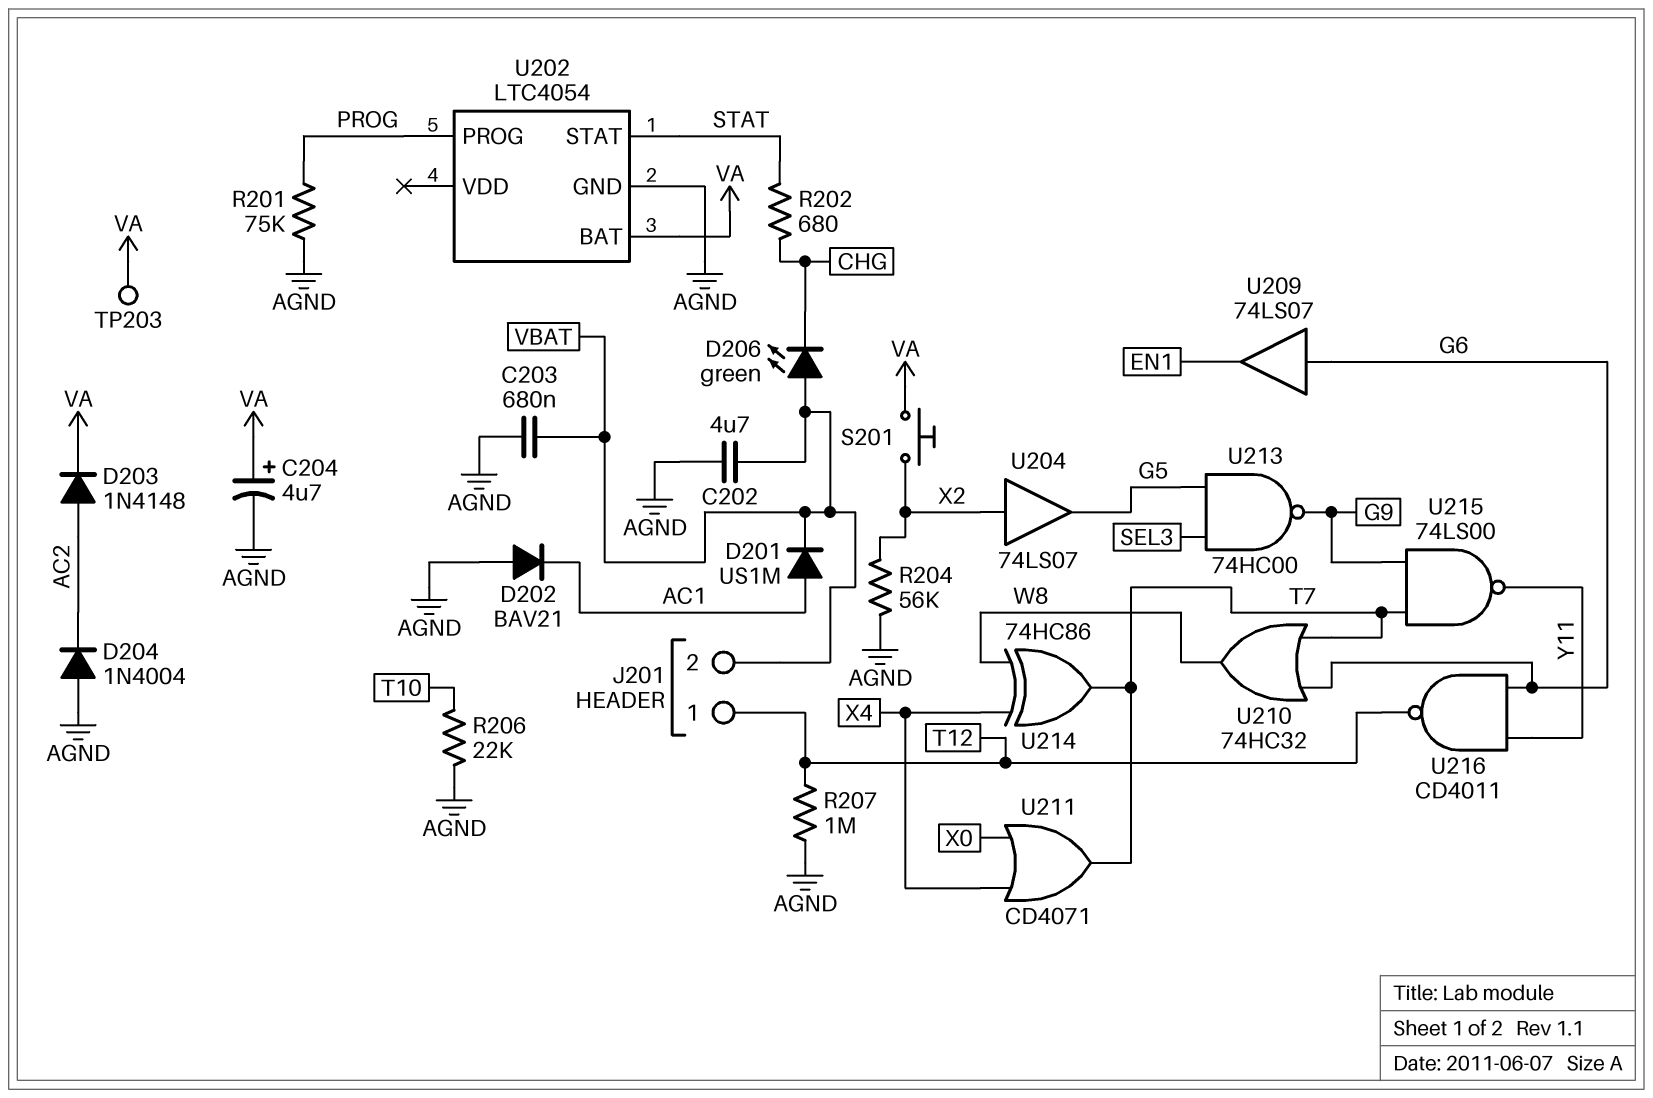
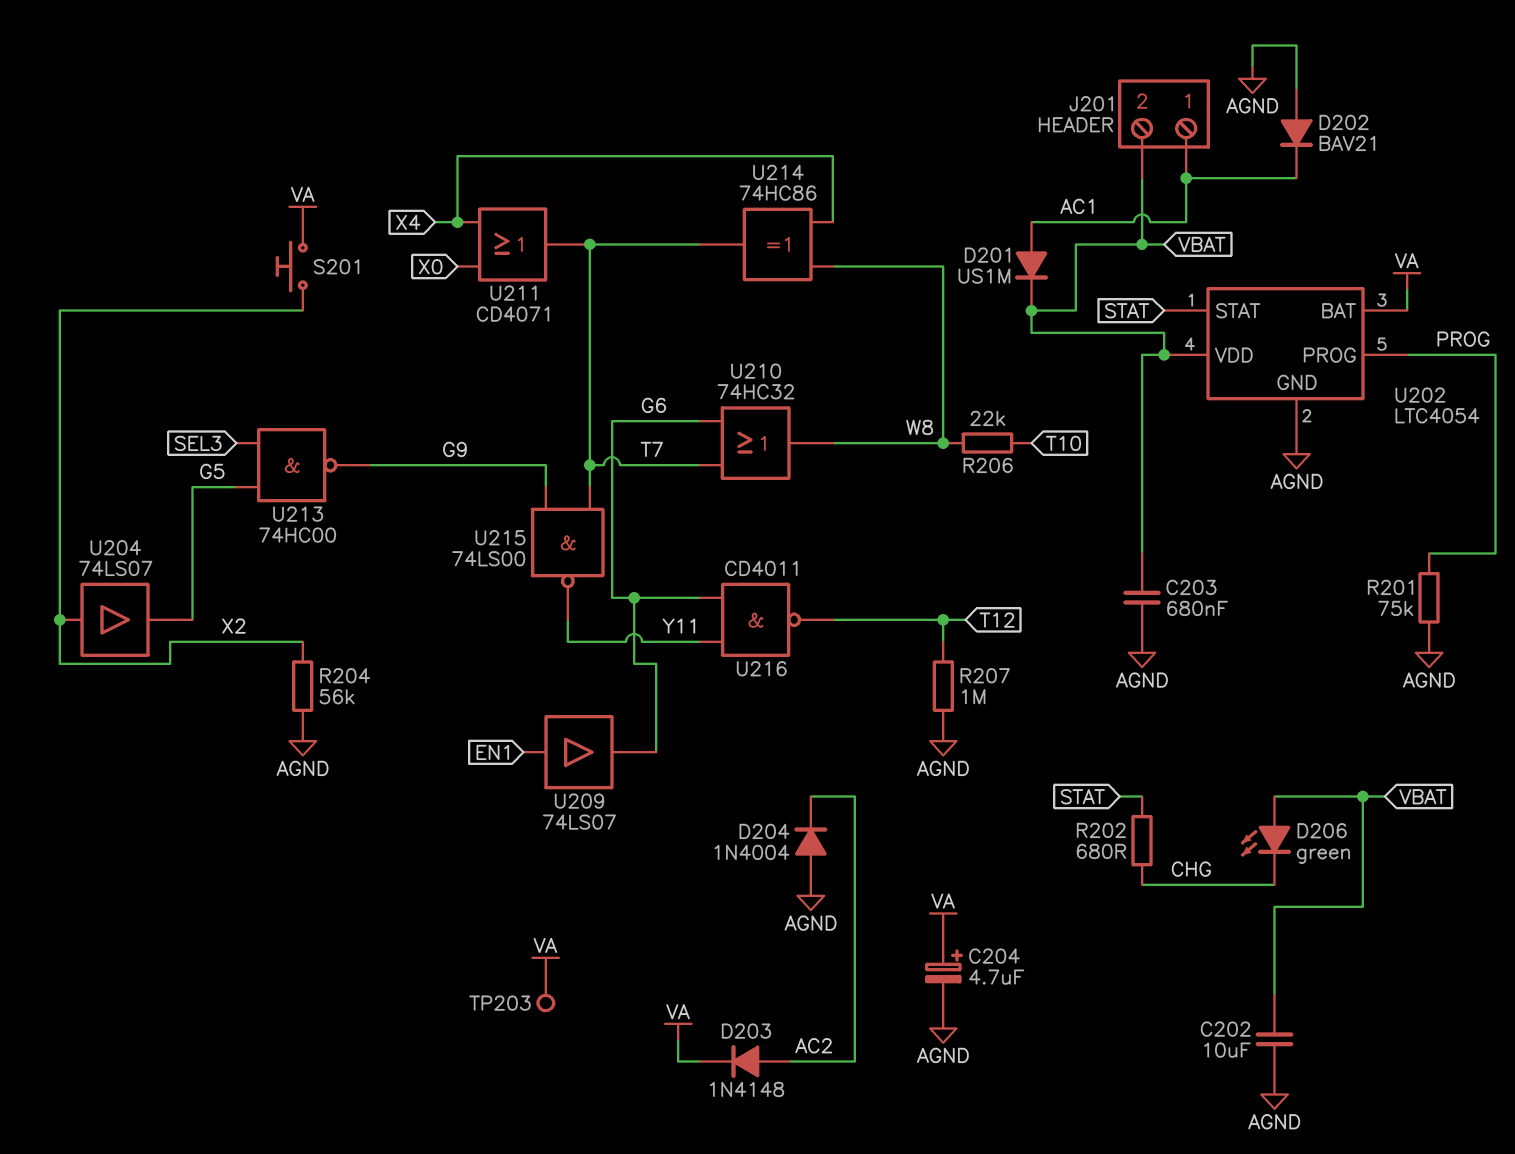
C202: 4.7uF (AGND, VBAT) -> 10uF (AGND, VBAT)
J201 pin 1: T12 -> AC1
R206: 22k (AGND, T10) -> 22k (T10, W8)
U202 pin VDD: none -> VBAT
U209: buffer 74LS07 (in G6, out EN1) -> buffer 74LS07 (in EN1, out G6)

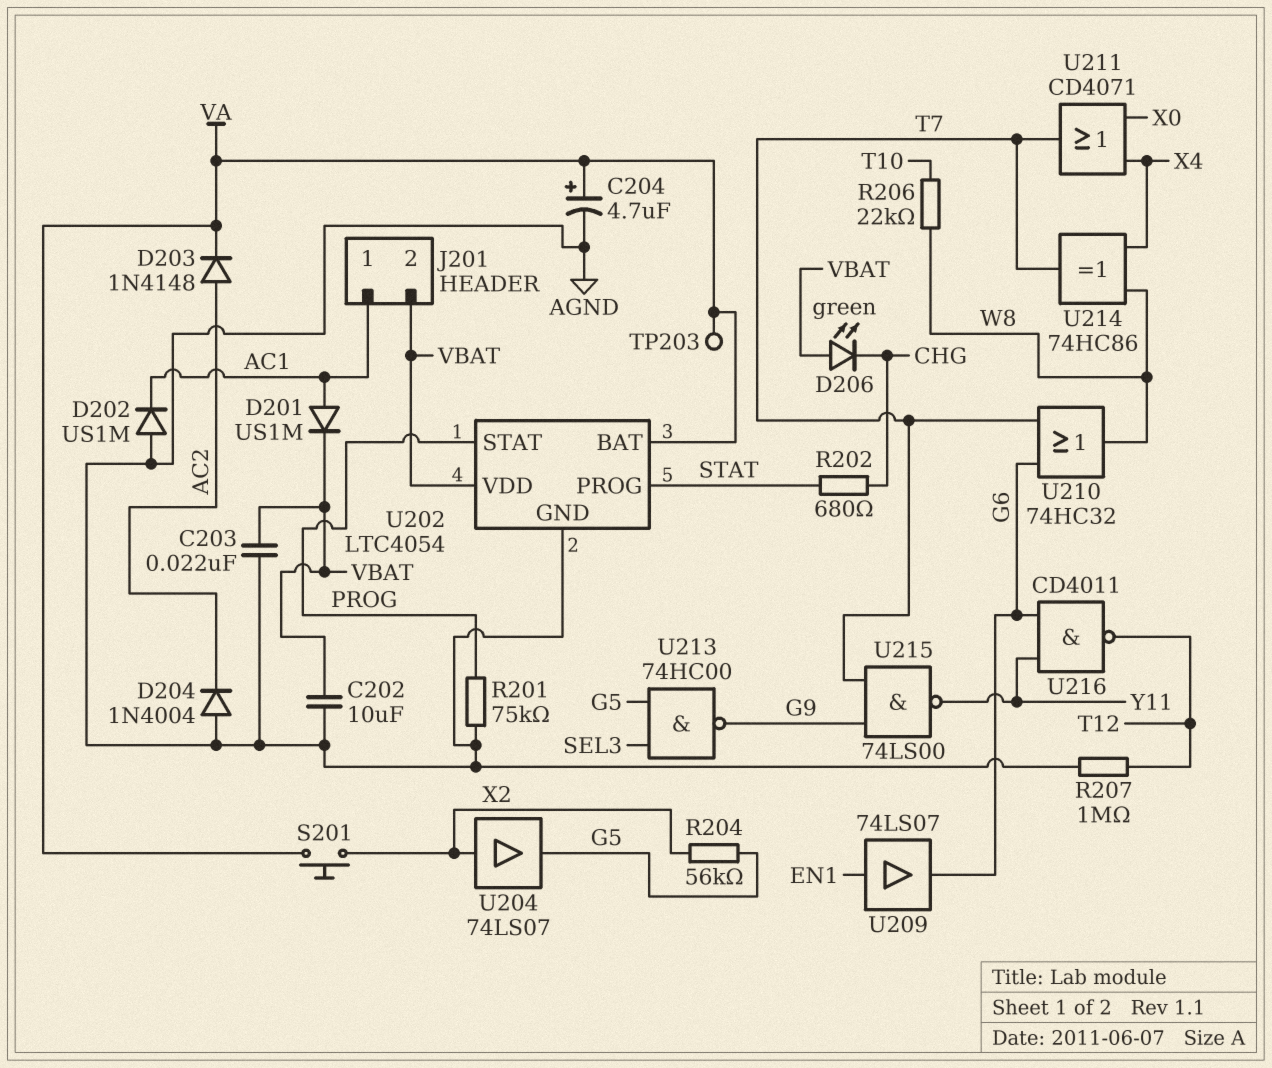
C203: 680nF (AGND, VBAT) -> 22nF (AGND, VBAT)
D202: diode BAV21 (A AGND, K AC1) -> diode US1M (A AGND, K AC1)
R204: 56k (AGND, X2) -> 56k (G5, X2)
U202 pin PROG: PROG -> STAT
U202 pin STAT: STAT -> PROG

